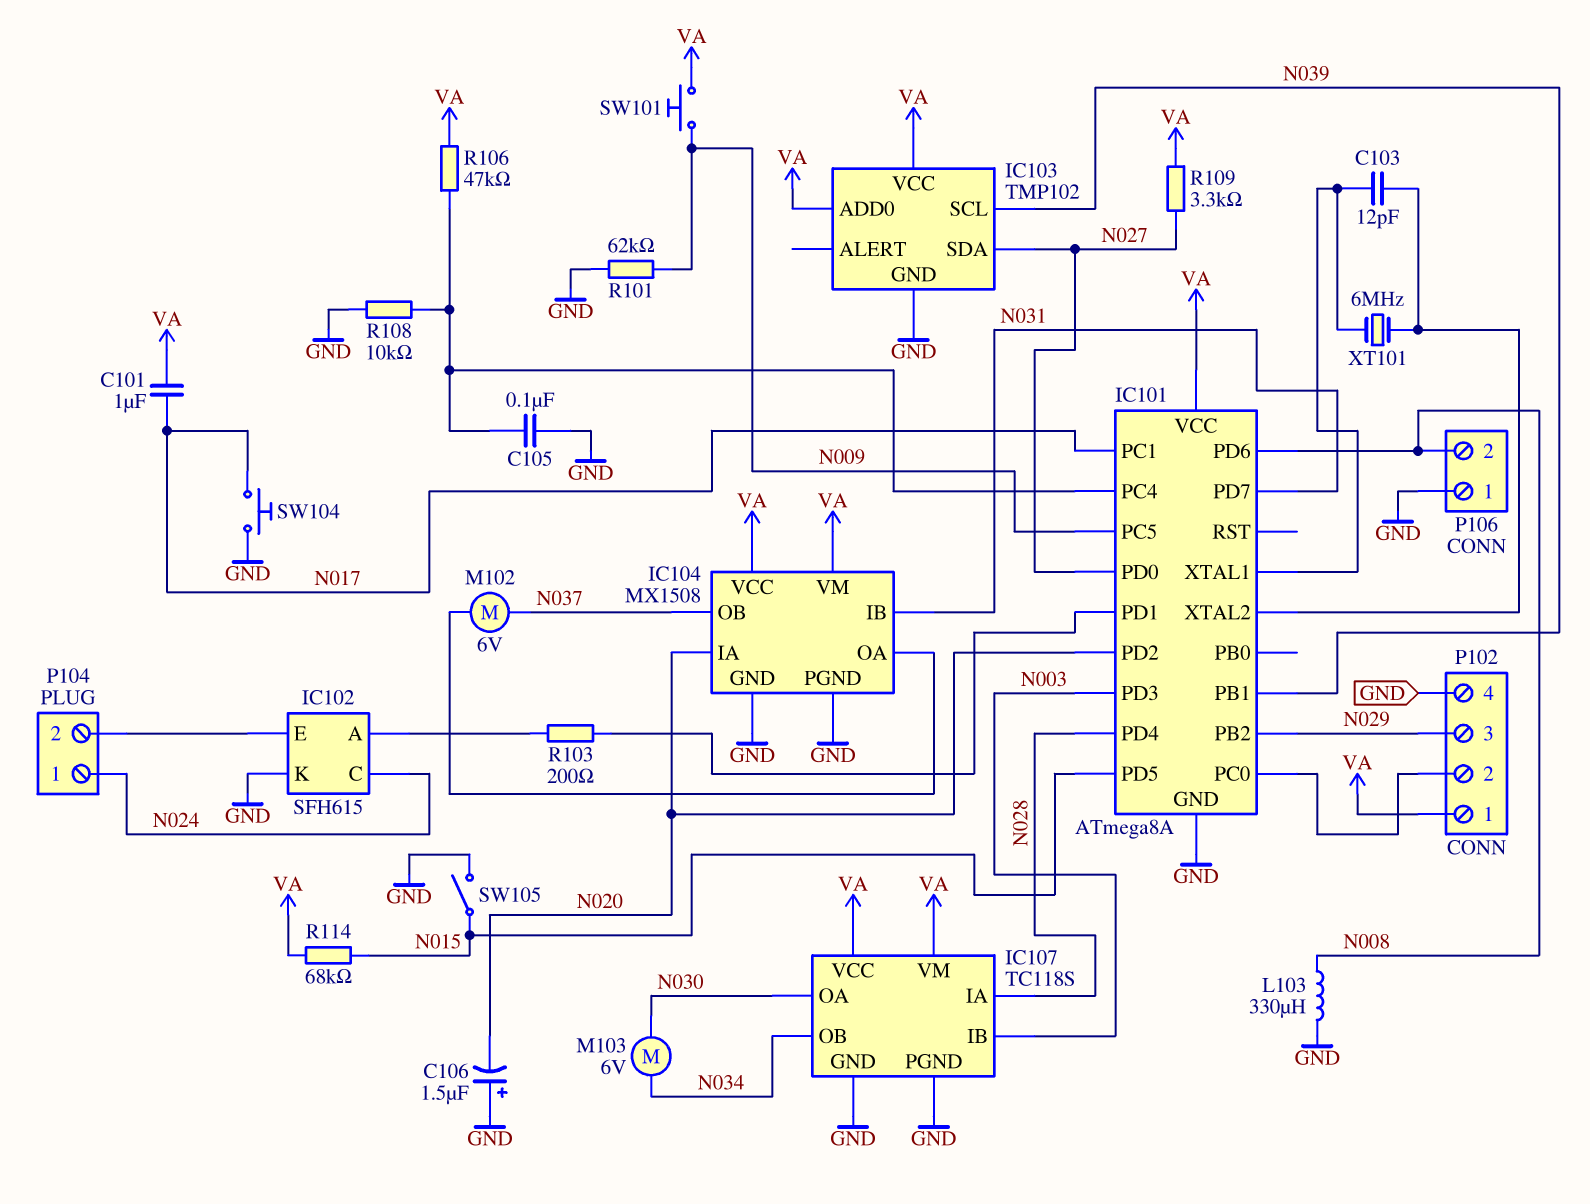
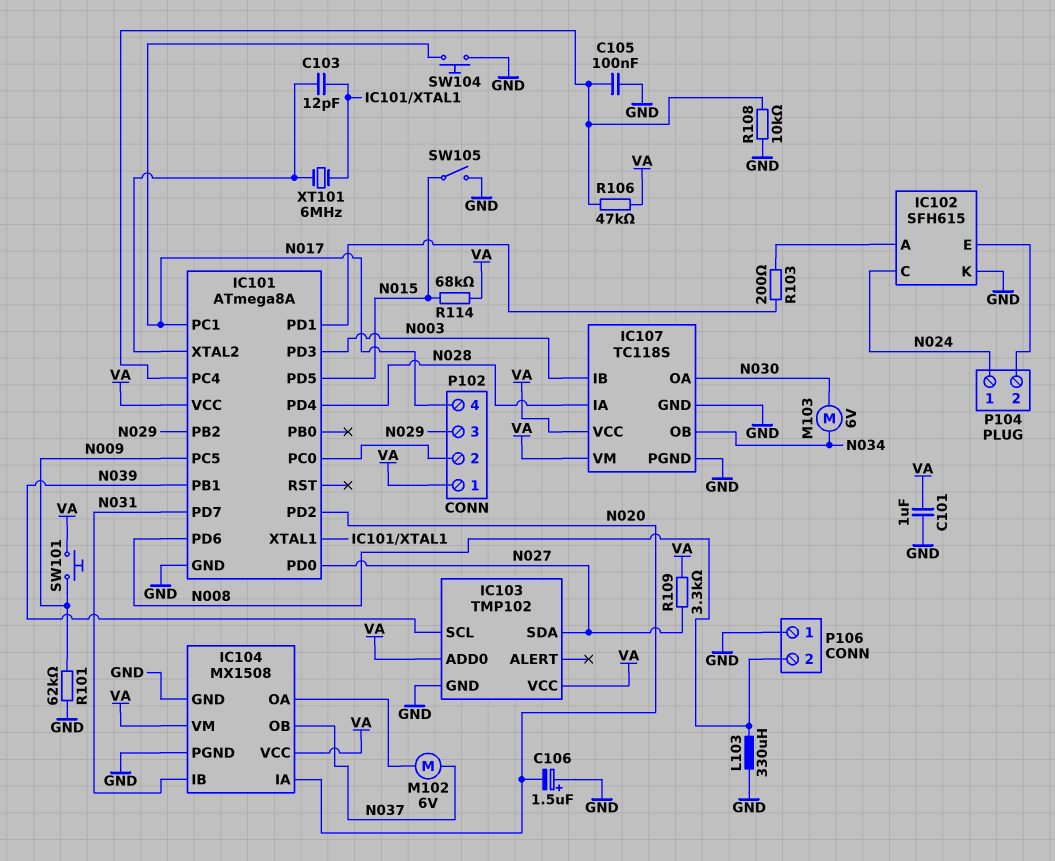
C101: 1uF (N017, VA) -> 1uF (GND, VA)
P102 pin 4: GND -> N017

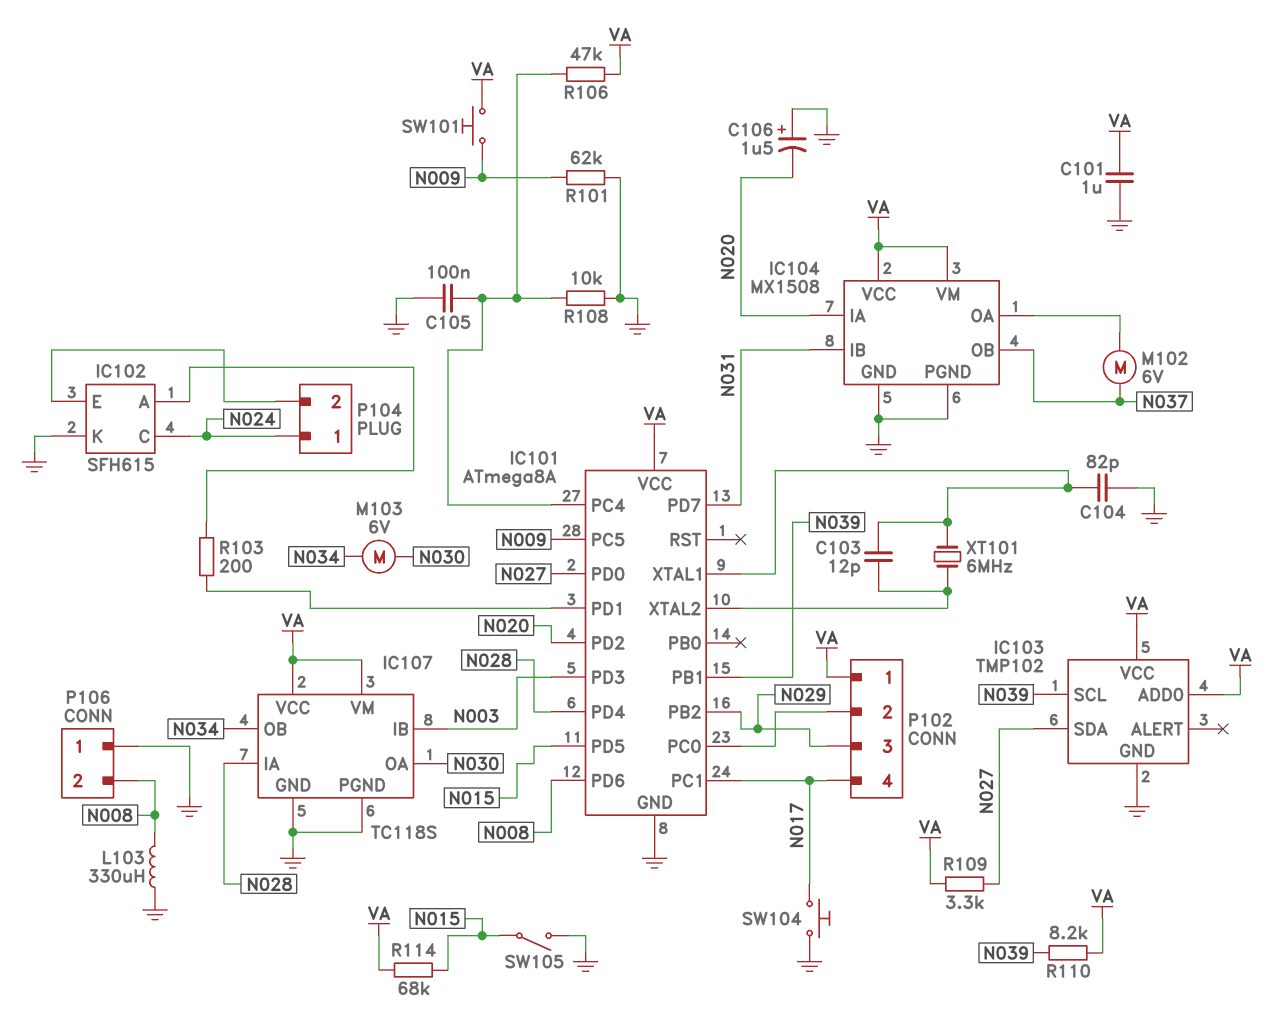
C104: none -> 82pF (GND, IC101/XTAL1)
R110: none -> 8.2k (N039, VA)

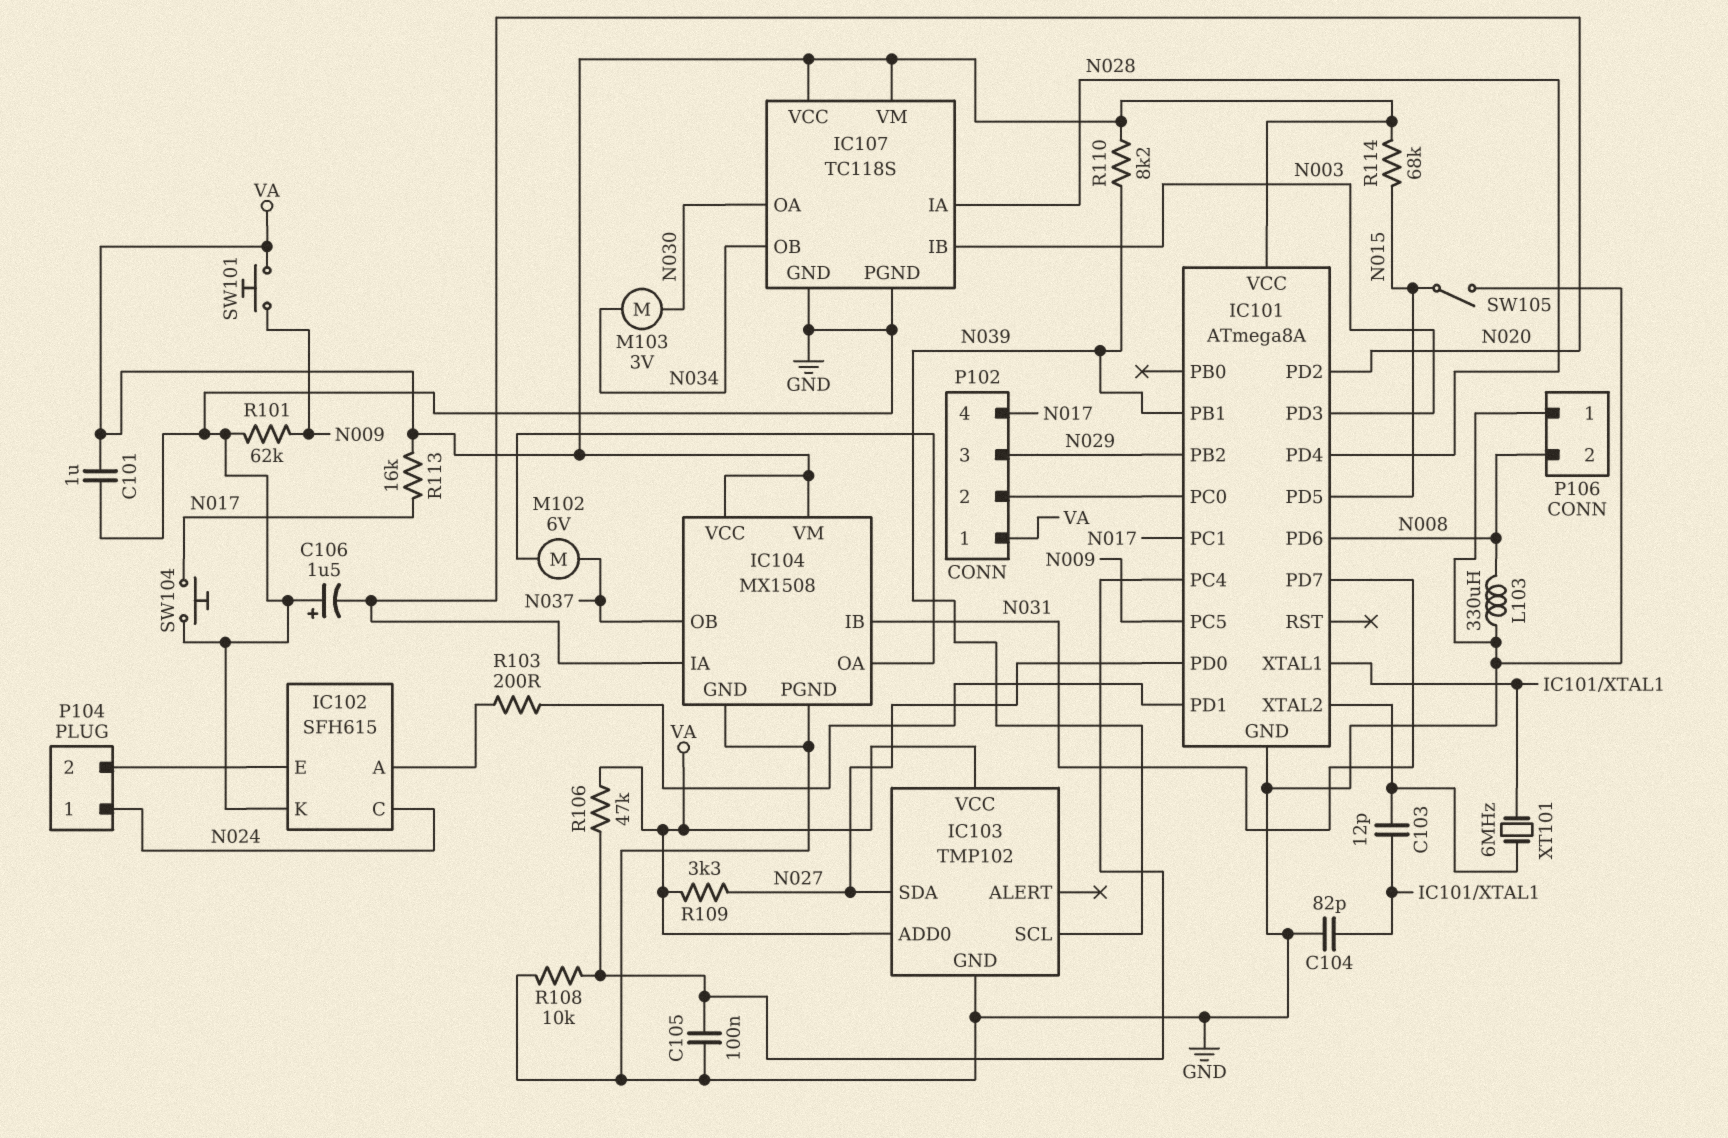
M103: motor 6V (N030, N034) -> motor 3V (N030, N034)
R113: none -> 16k (N017, VA)

